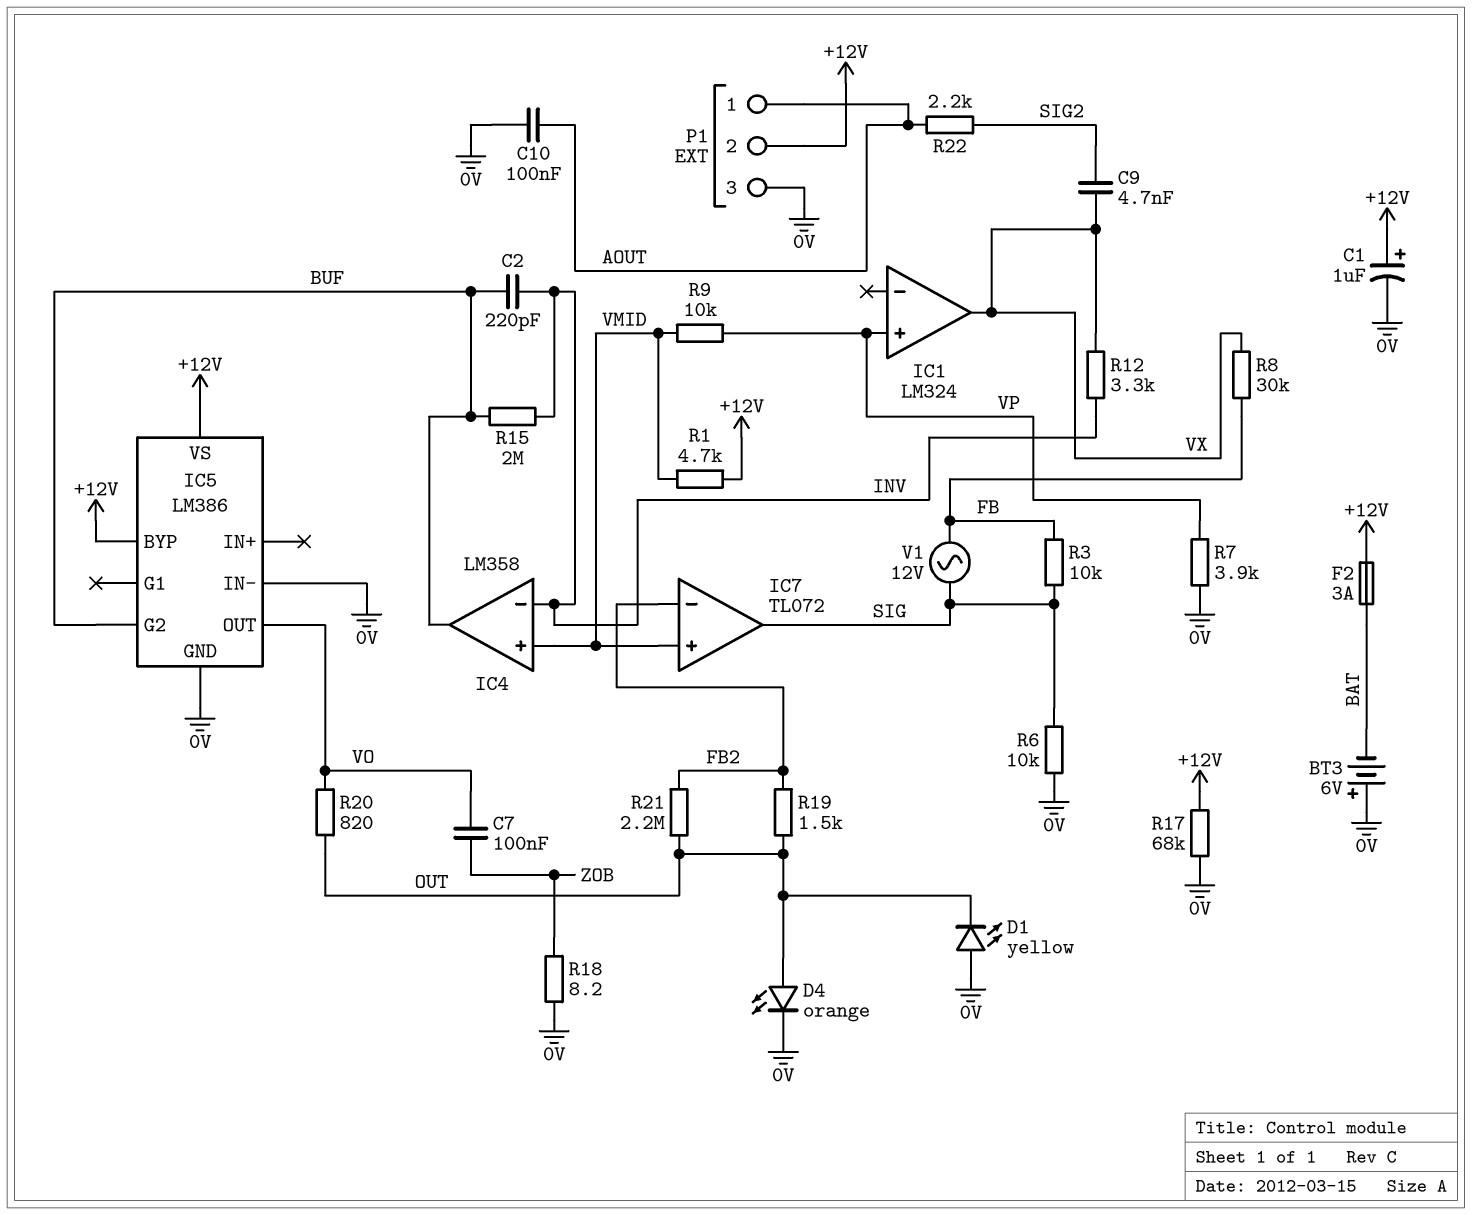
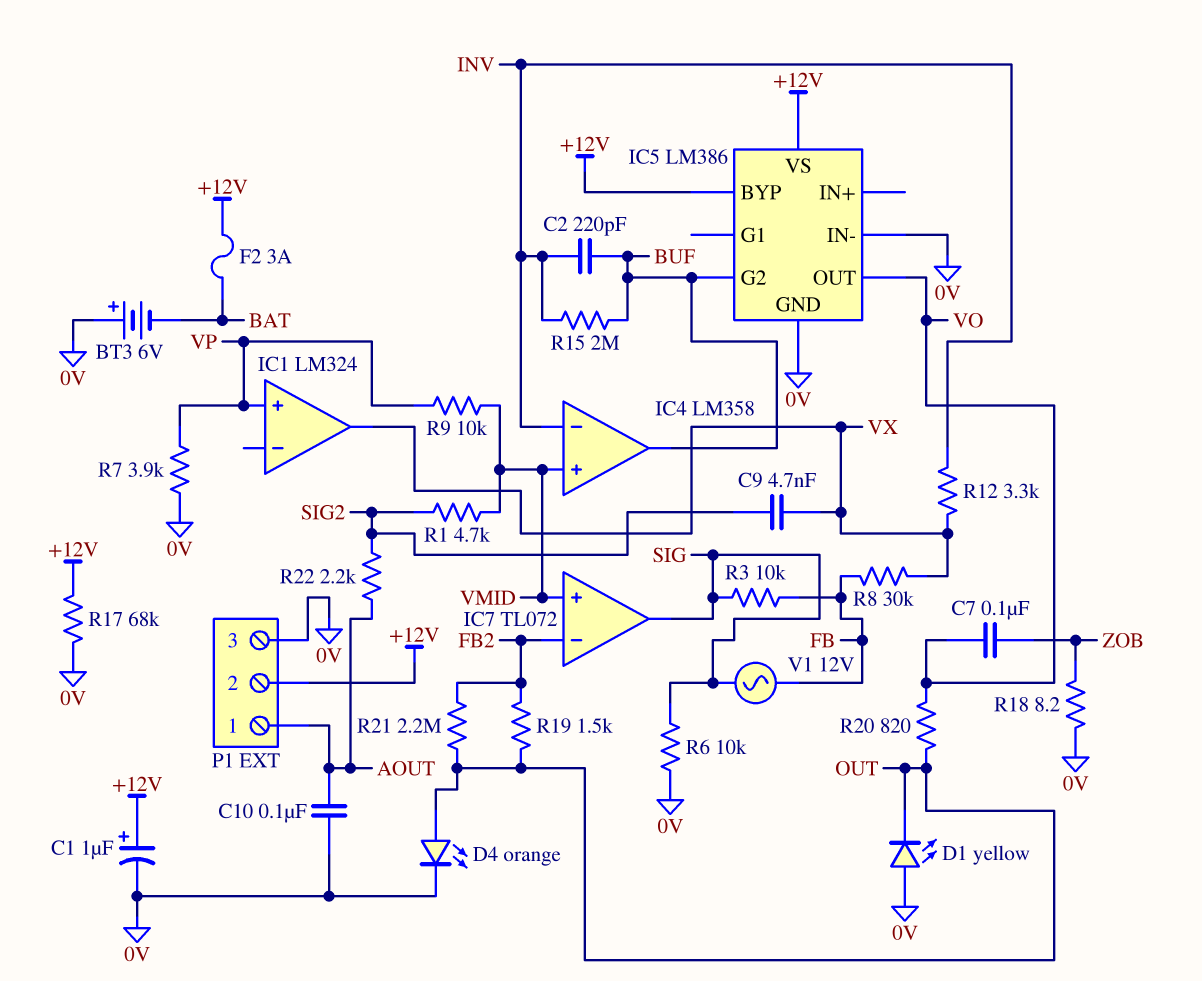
R1: 4.7k (+12V, VMID) -> 4.7k (SIG2, VMID)

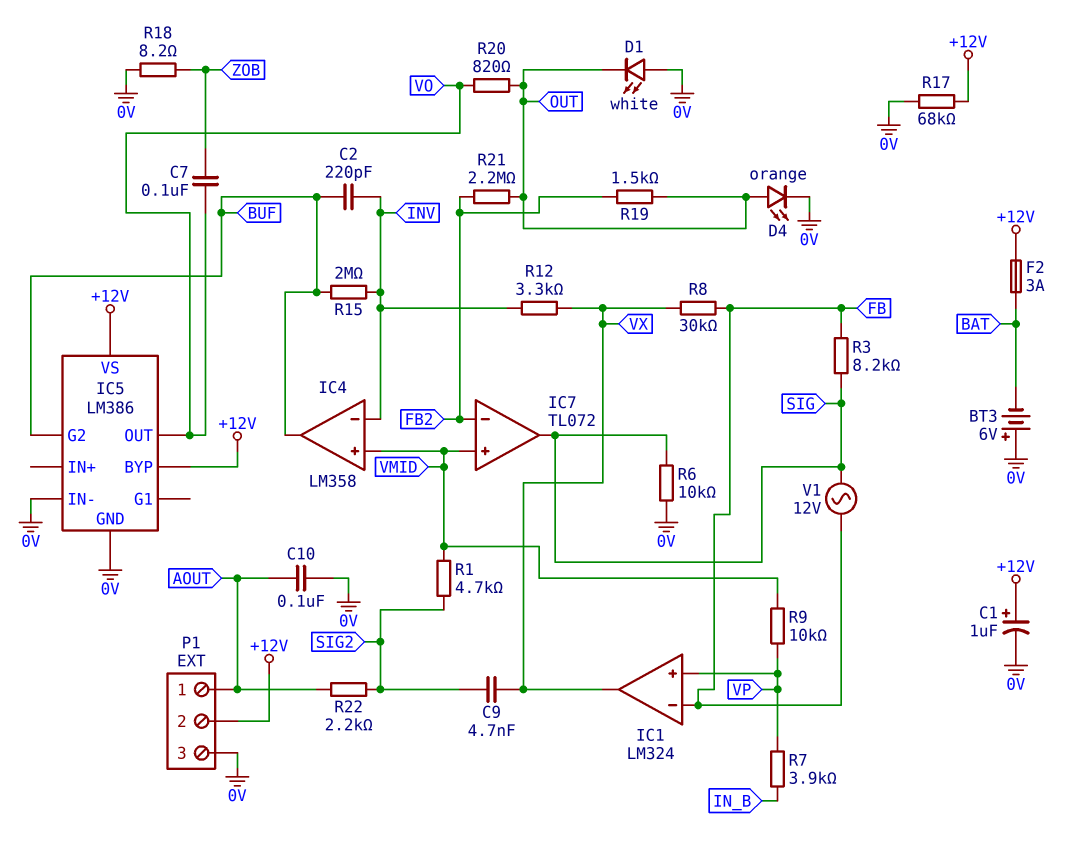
D1: LED yellow (A 0V, K OUT) -> LED white (A 0V, K OUT)
IC1 pin in-: none -> FB
R3: 10k (FB, SIG) -> 8.2k (FB, SIG)
R7: 3.9k (0V, VP) -> 3.9k (IN_B, VP)

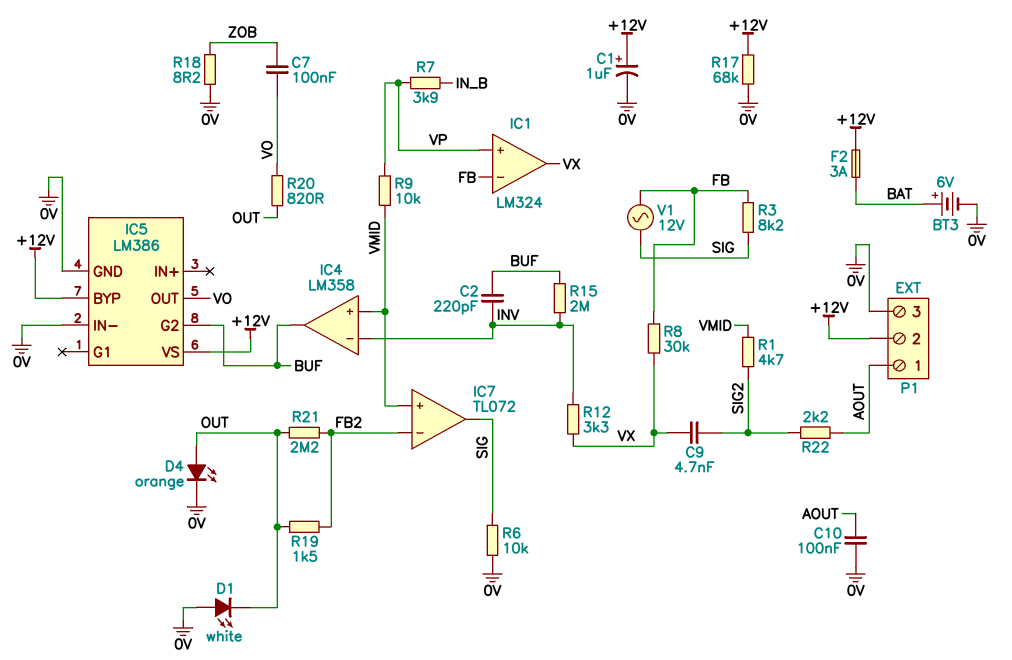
BT3: 6V (plus 0V, minus BAT) -> 6V (plus BAT, minus 0V)

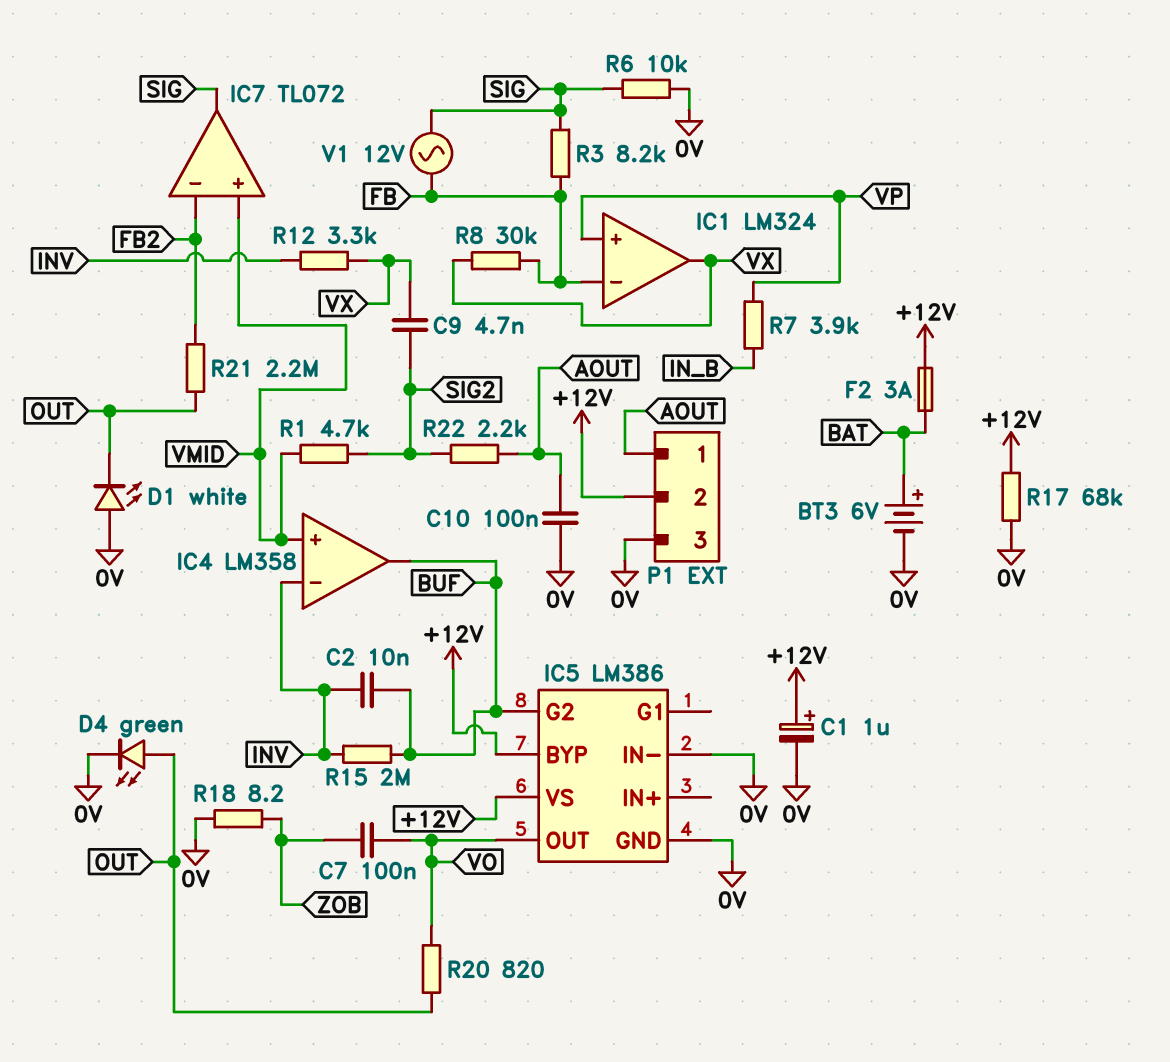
C2: 220pF (BUF, INV) -> 10nF (BUF, INV)
D4: LED orange (A OUT, K 0V) -> LED green (A OUT, K 0V)
R9: 10k (VMID, VP) -> none
R19: 1.5k (FB2, OUT) -> none

